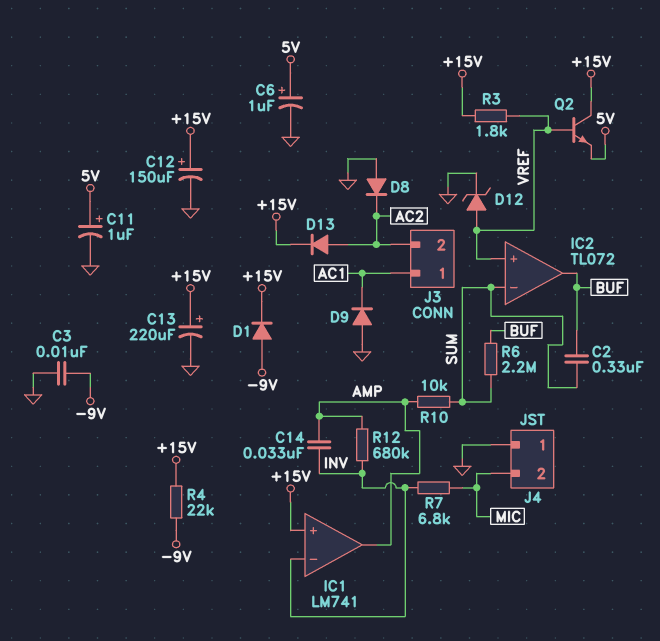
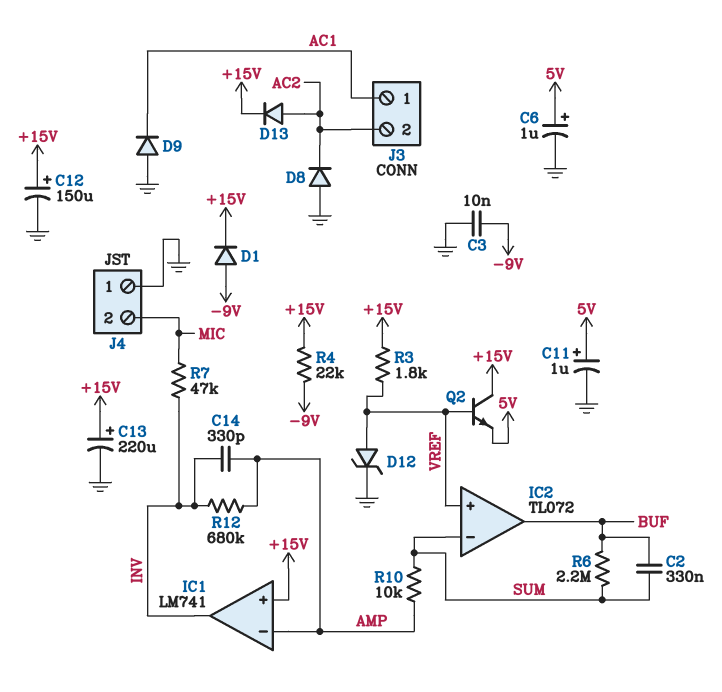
C14: 33nF (AMP, INV) -> 330pF (AMP, INV)
IC1 pin in-: INV -> AMP
IC1 pin out: AMP -> INV
R7: 6.8k (INV, MIC) -> 47k (INV, MIC)

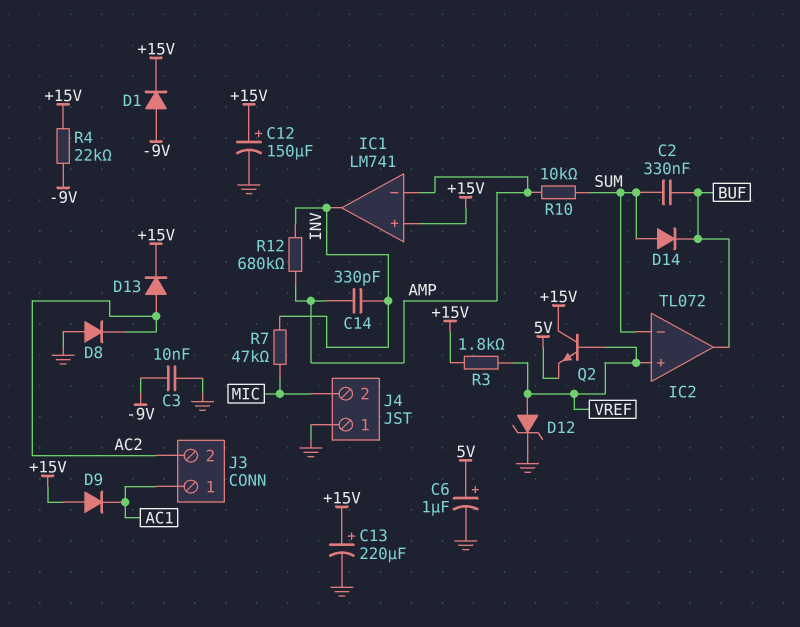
C11: 1uF (plus 5V, minus GND) -> none
D9: diode (A GND, K AC1) -> diode (A +15V, K AC1)
D14: none -> diode (A SUM, K BUF)
R6: 2.2M (BUF, SUM) -> none

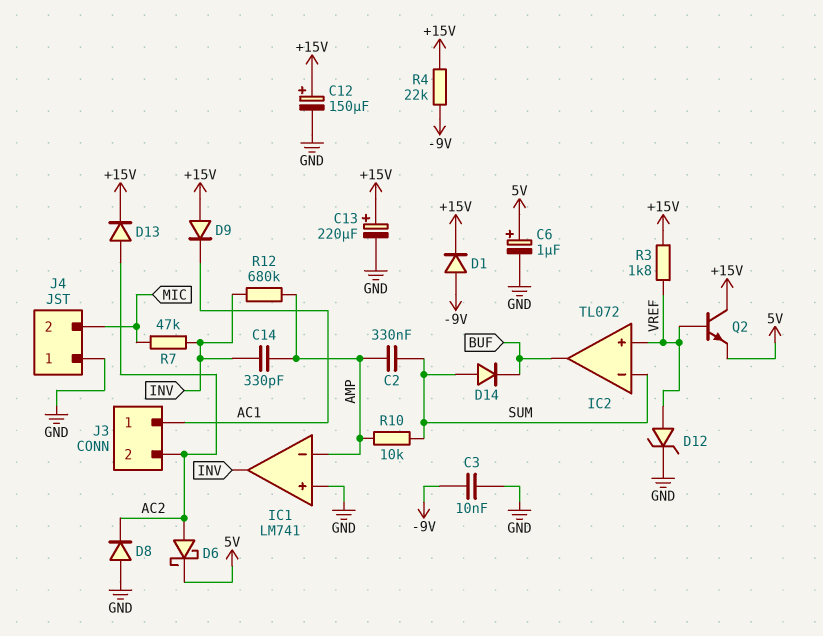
C2: 330nF (BUF, SUM) -> 330nF (AMP, SUM)
D6: none -> schottky (A AC2, K 5V)
IC1 pin in+: +15V -> GND

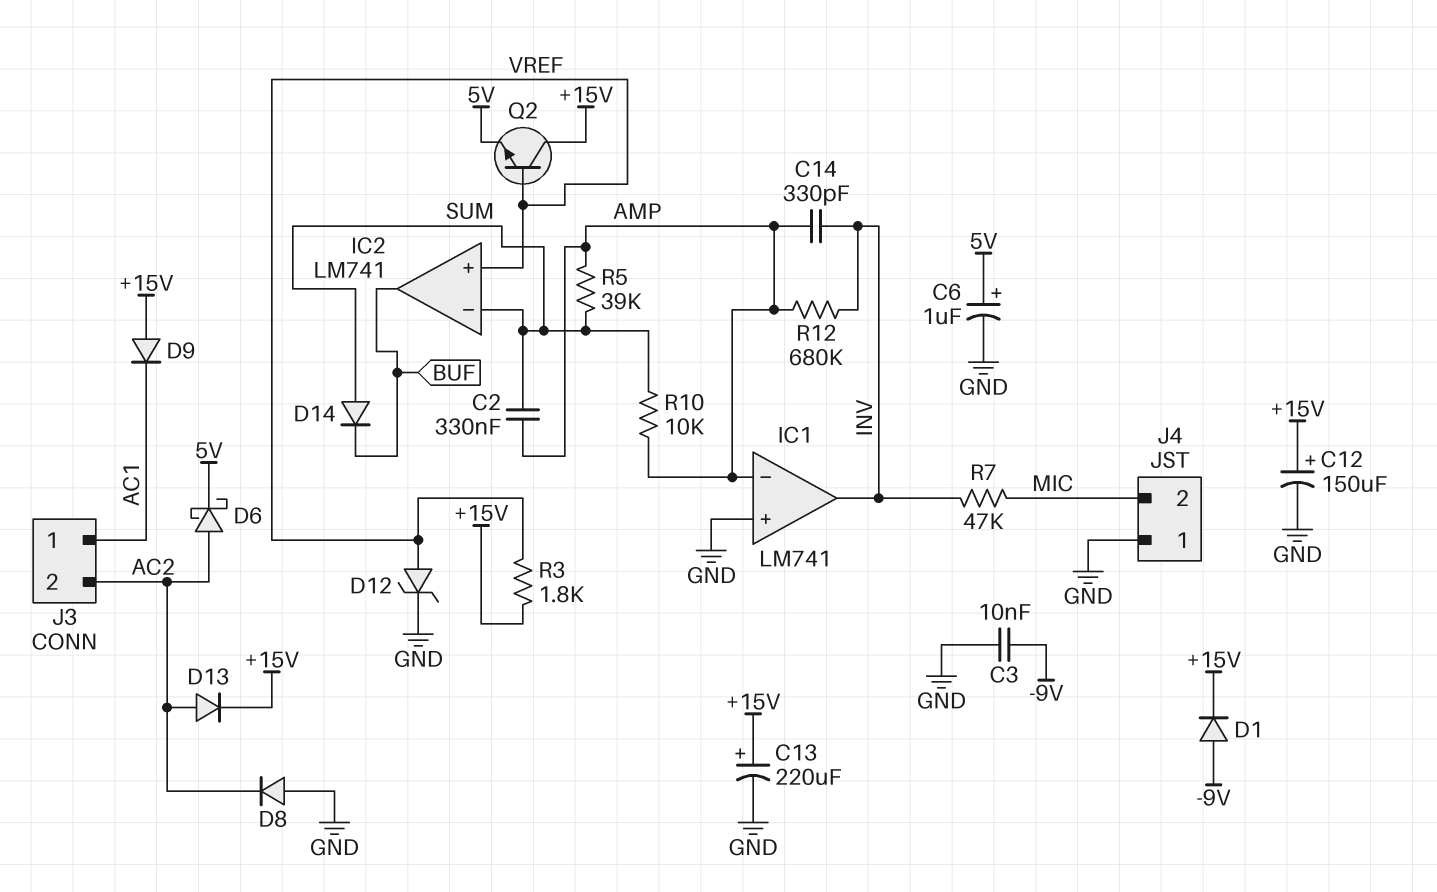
IC2: TL072 -> LM741
R4: 22k (+15V, -9V) -> none
R5: none -> 39k (AMP, SUM)

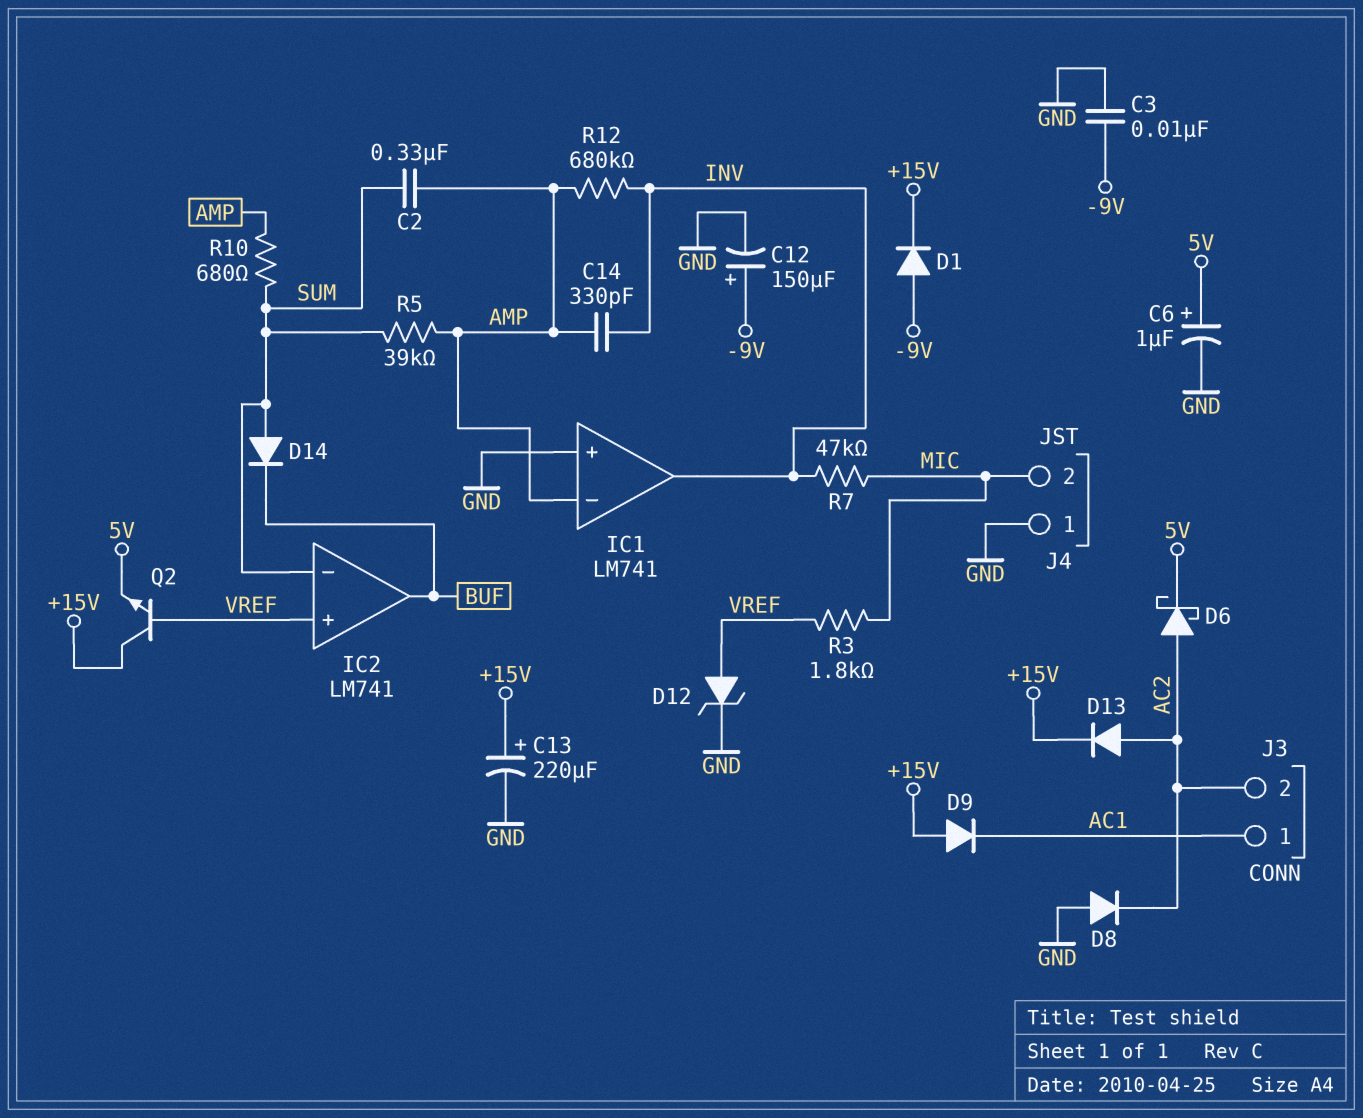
C12: 150uF (plus +15V, minus GND) -> 150uF (plus -9V, minus GND)
R3: 1.8k (+15V, VREF) -> 1.8k (MIC, VREF)
R10: 10k (AMP, SUM) -> 680 (AMP, SUM)

